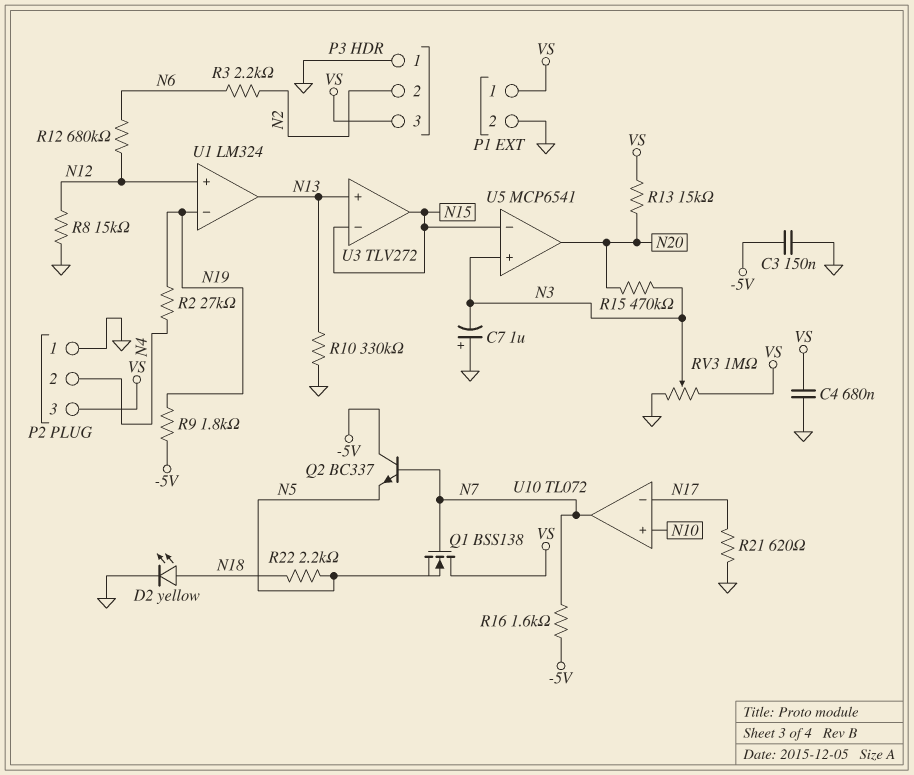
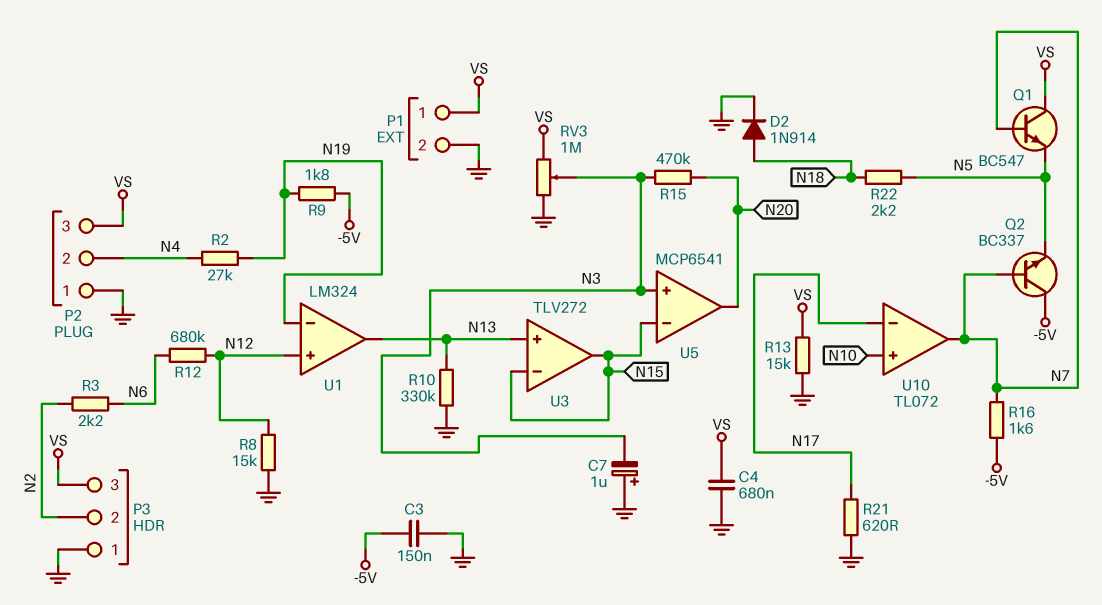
D2: LED yellow (A N18, K GND) -> diode 1N914 (A N18, K GND)
Q1: NMOS BSS138 (G N7, D VS, S N5) -> NPN BC547 (B N7, C VS, E N5)
R13: 15k (N20, VS) -> 15k (GND, VS)

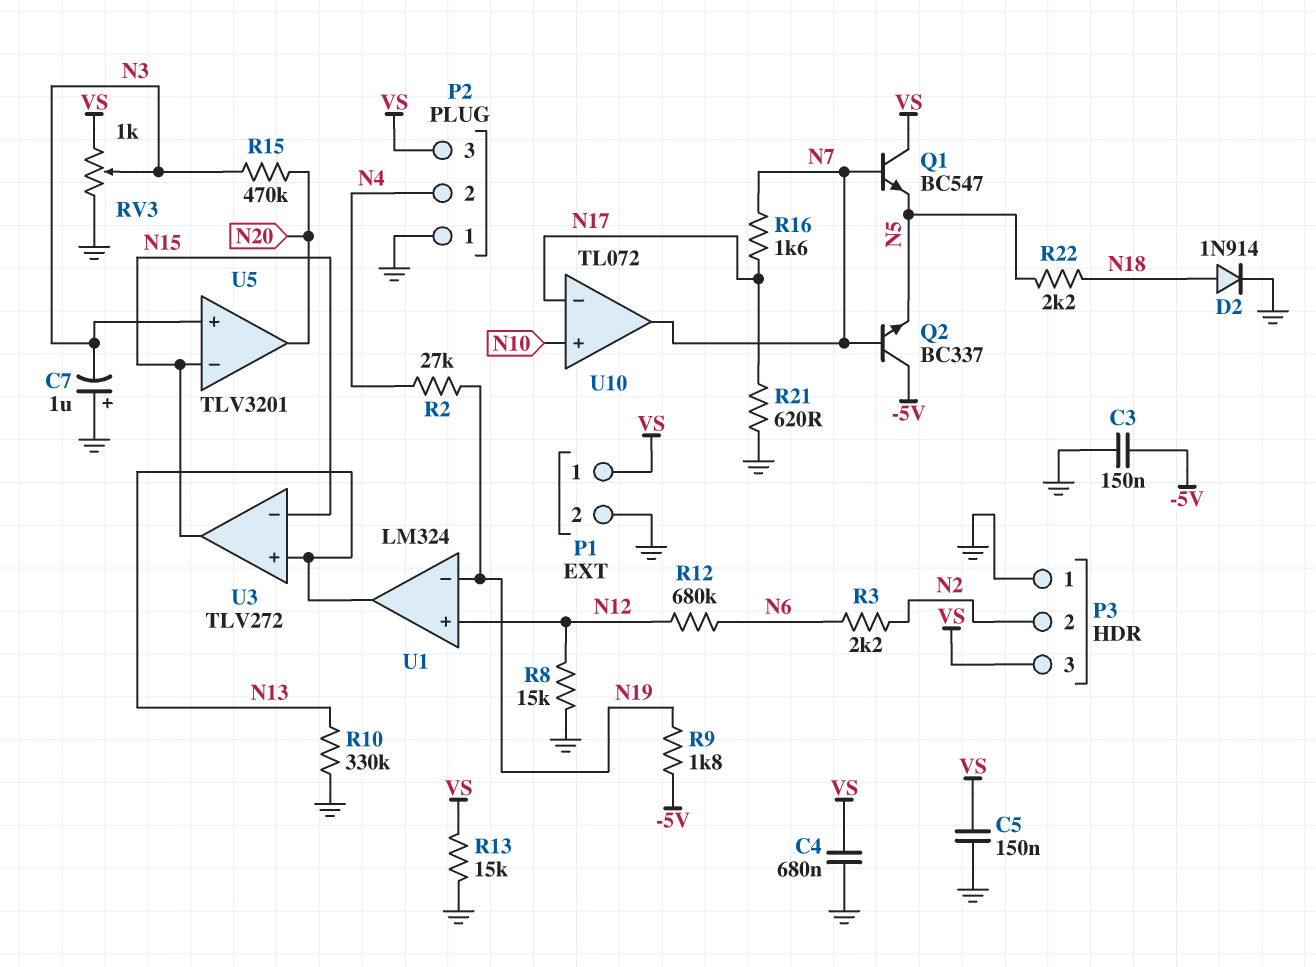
C5: none -> 150nF (GND, VS)
R16: 1.6k (-5V, N7) -> 1.6k (N7, N17)
RV3: 1M (GND, VS, wiper N3) -> 1k (GND, VS, wiper N3)
U5: MCP6541 -> TLV3201

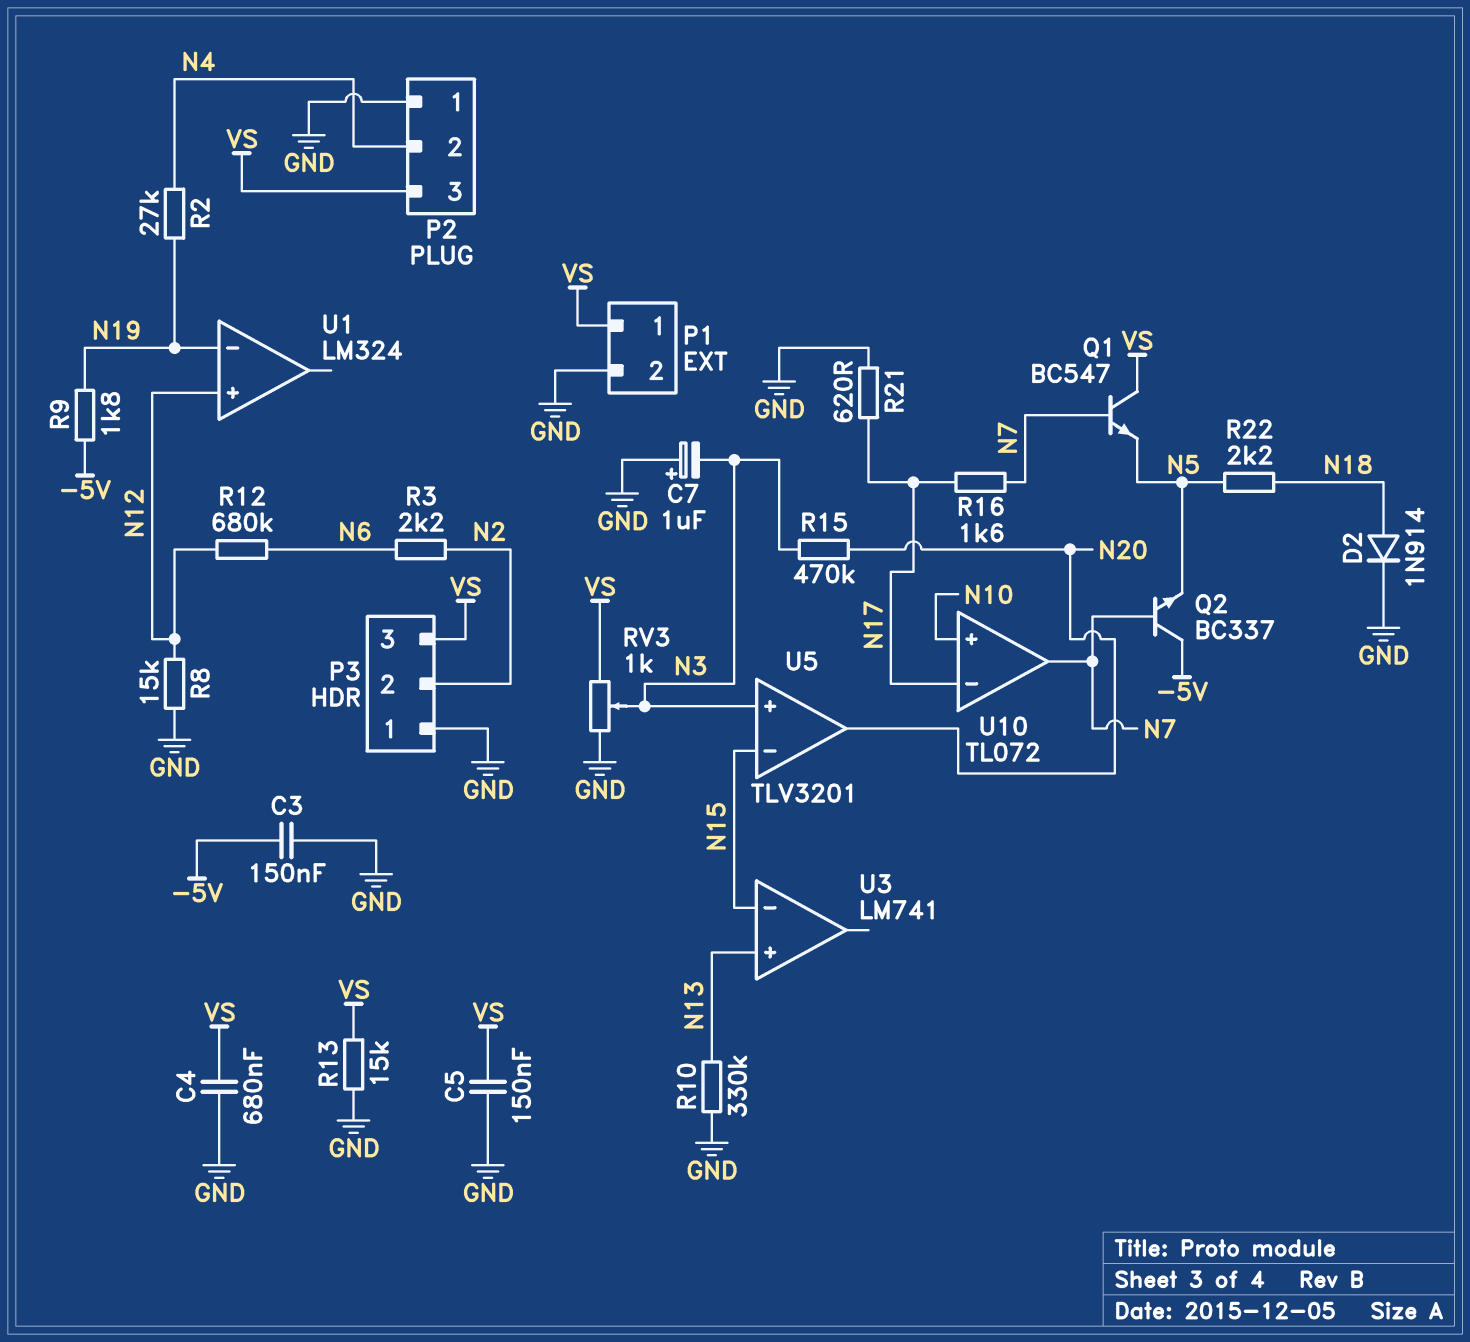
U1 pin out: N13 -> none
U3: TLV272 -> LM741
U3 pin out: N15 -> none

